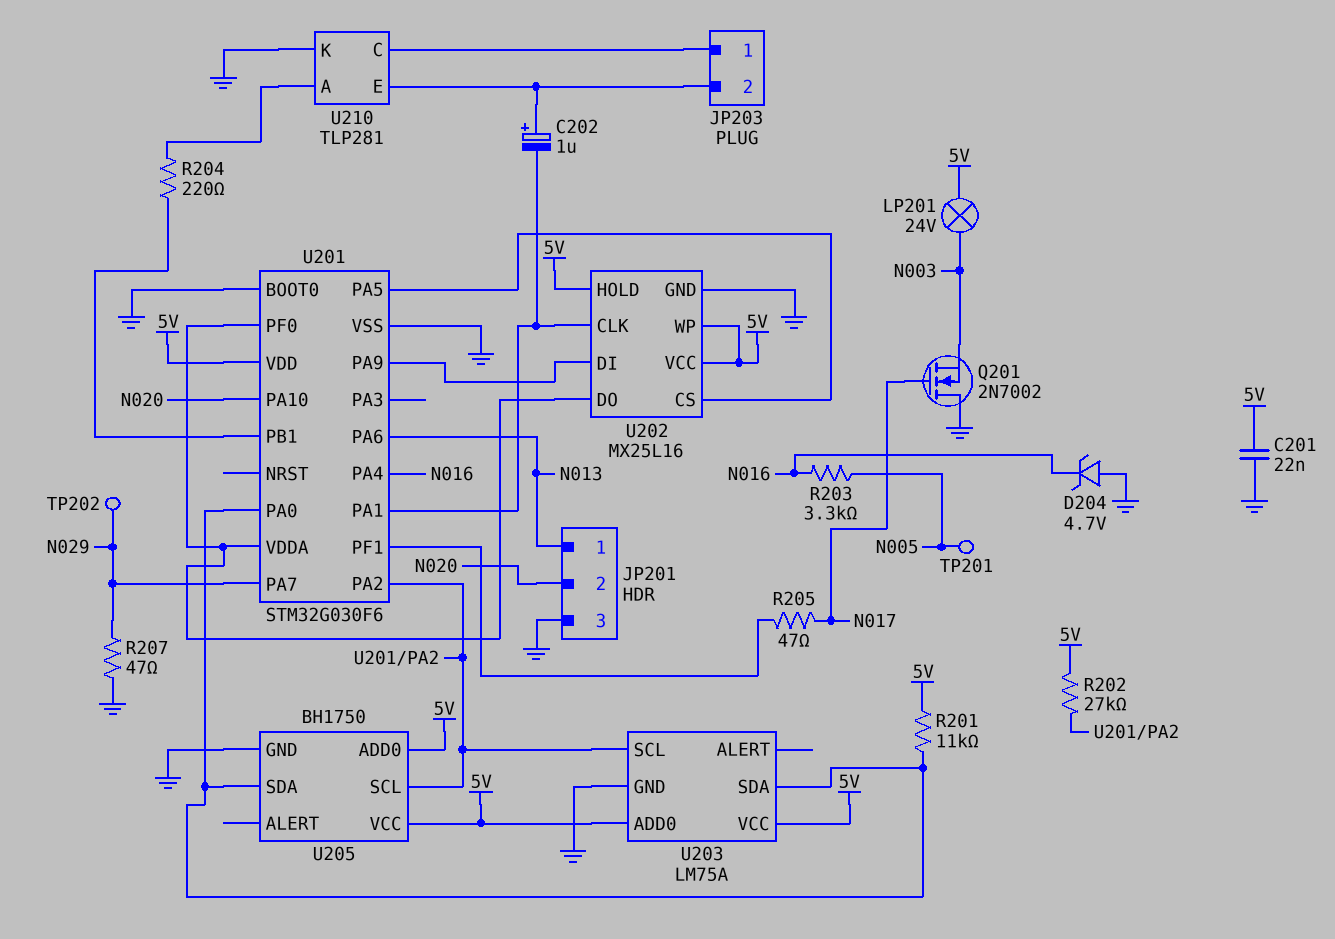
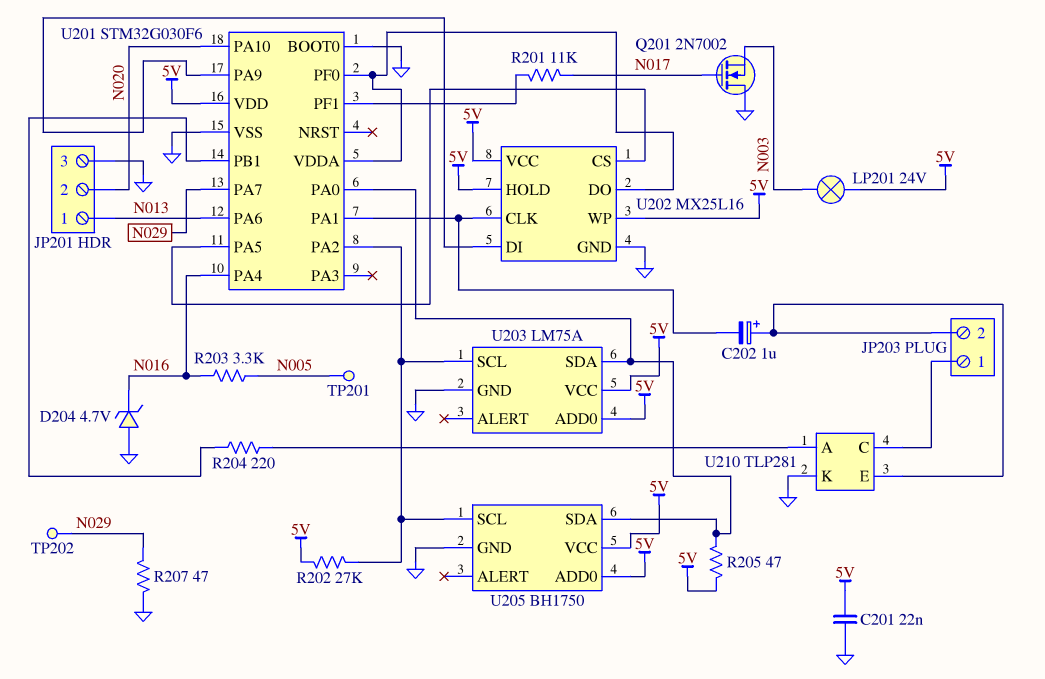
R201: 11k (5V, U201/PA0) -> 11k (N017, U201/PF1)
R205: 47 (N017, U201/PF1) -> 47 (5V, U201/PA0)

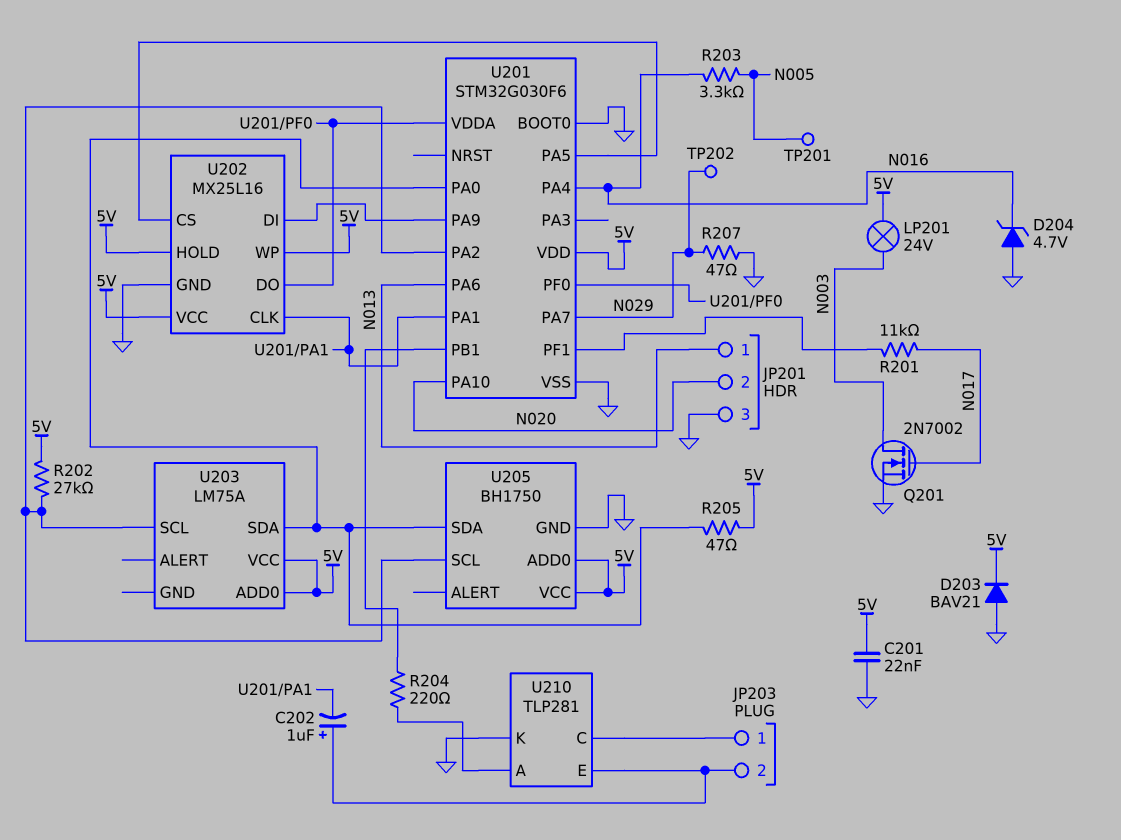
D203: none -> diode BAV21 (A GND, K 5V)
Q201: NMOS 2N7002 (G N017, D GND, S N003) -> NMOS 2N7002 (G N017, D N003, S GND)
U203 pin GND: GND -> none

